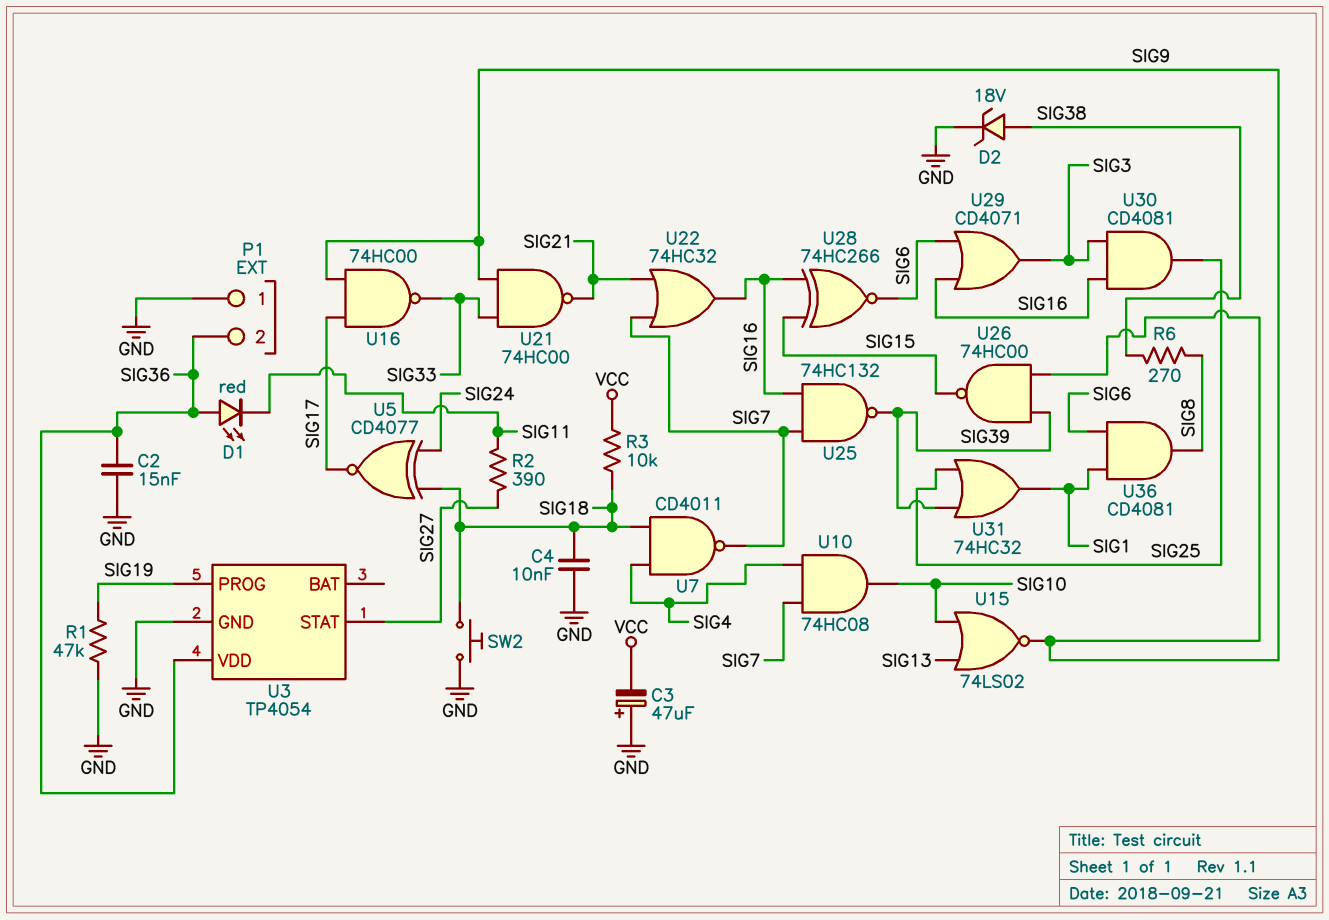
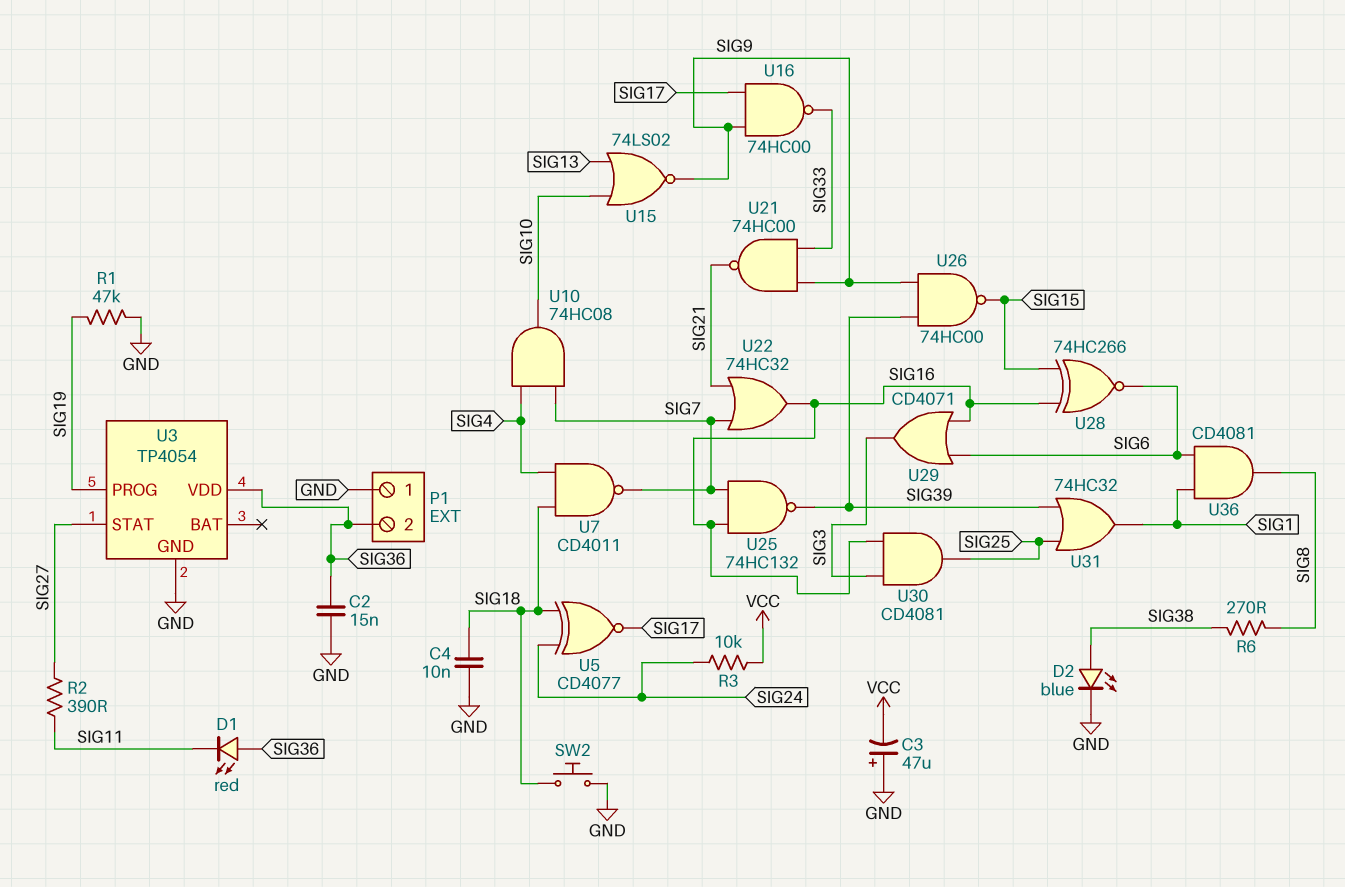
D2: zener 18V (A SIG38, K GND) -> LED blue (A SIG38, K GND)
R3: 10k (SIG18, VCC) -> 10k (SIG24, VCC)

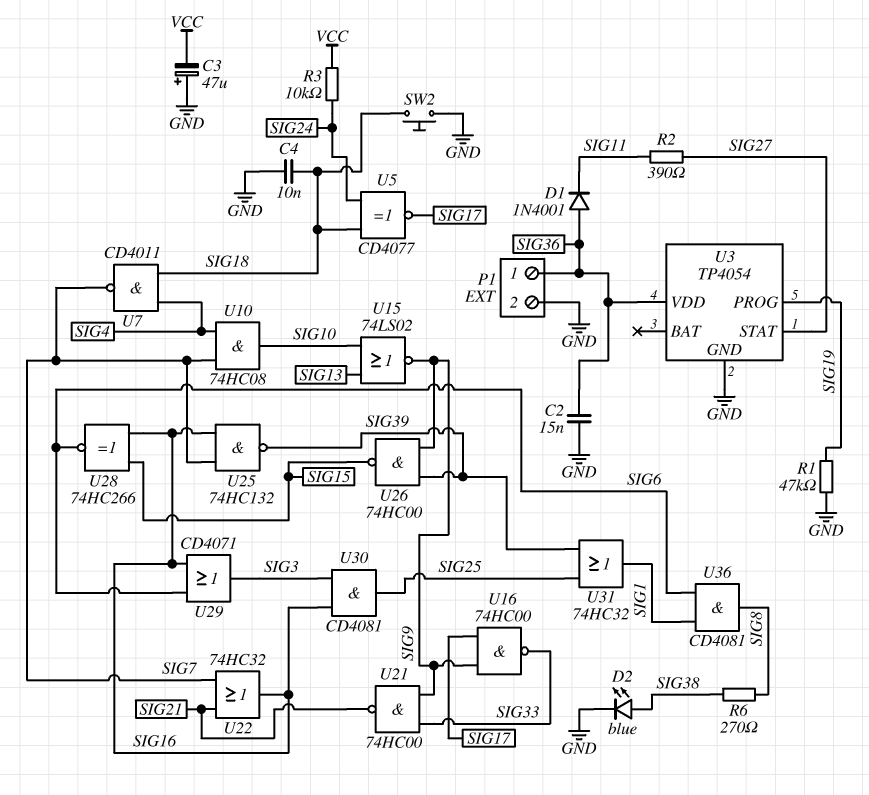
D1: LED red (A SIG36, K SIG11) -> diode 1N4001 (A SIG36, K SIG11)
P1 pin 1: GND -> SIG36
P1 pin 2: SIG36 -> GND

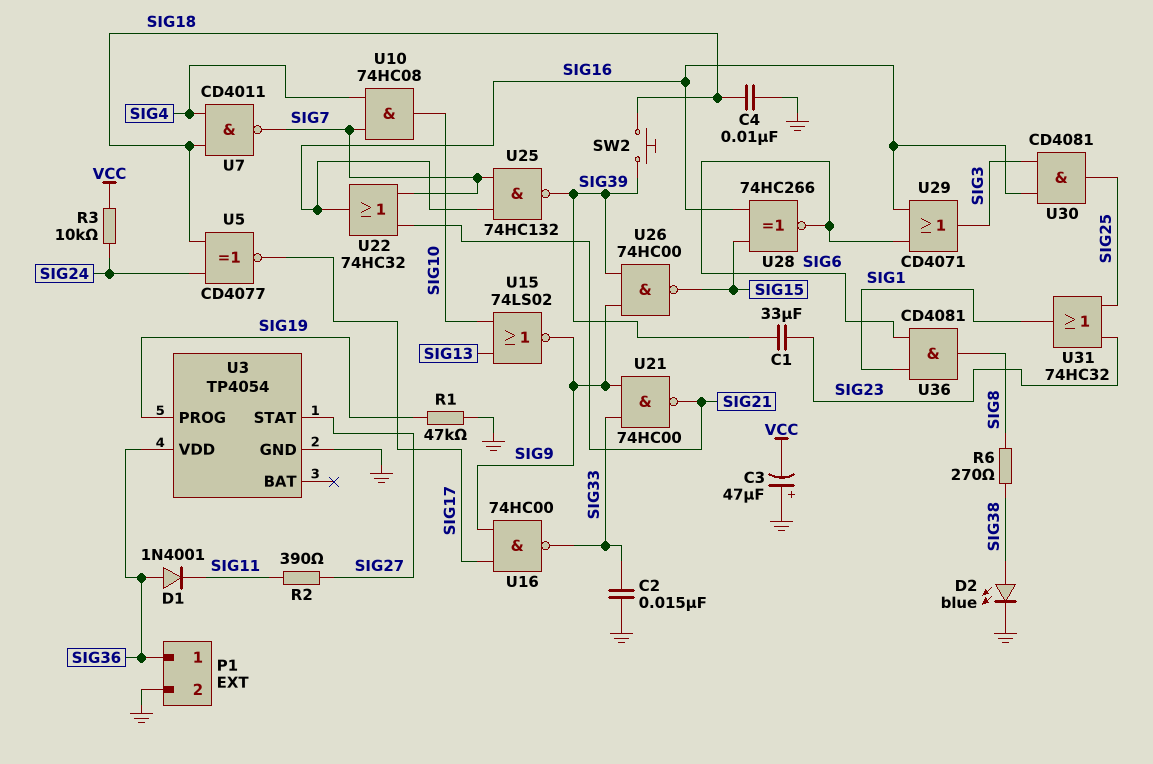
C1: none -> 33uF (SIG23, SIG39)
C2: 15nF (GND, SIG36) -> 15nF (GND, SIG33)
SW2: button (GND, SIG18) -> button (SIG18, SIG39)
U31: OR 74HC32 (in SIG25, in SIG39, out SIG1) -> OR 74HC32 (in SIG23, in SIG25, out SIG1)

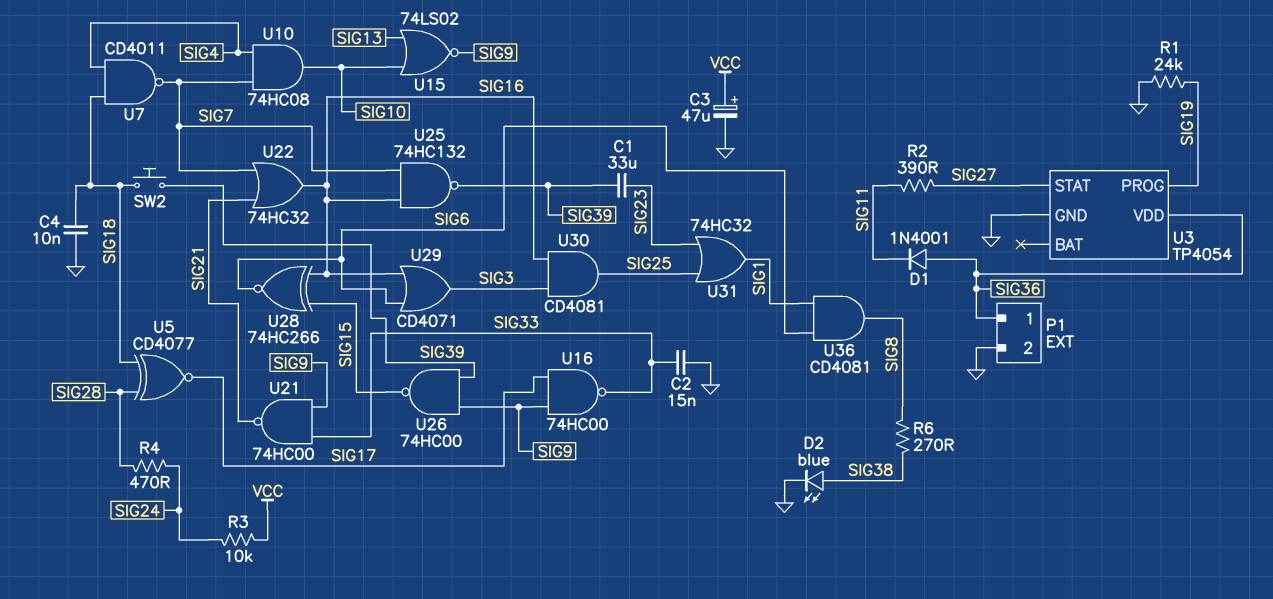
C3: 47uF (plus GND, minus VCC) -> 47uF (plus VCC, minus GND)
R1: 47k (GND, SIG19) -> 24k (GND, SIG19)
R4: none -> 470 (SIG24, SIG28)
U5: XNOR CD4077 (in SIG18, in SIG24, out SIG17) -> XNOR CD4077 (in SIG18, in SIG28, out SIG17)

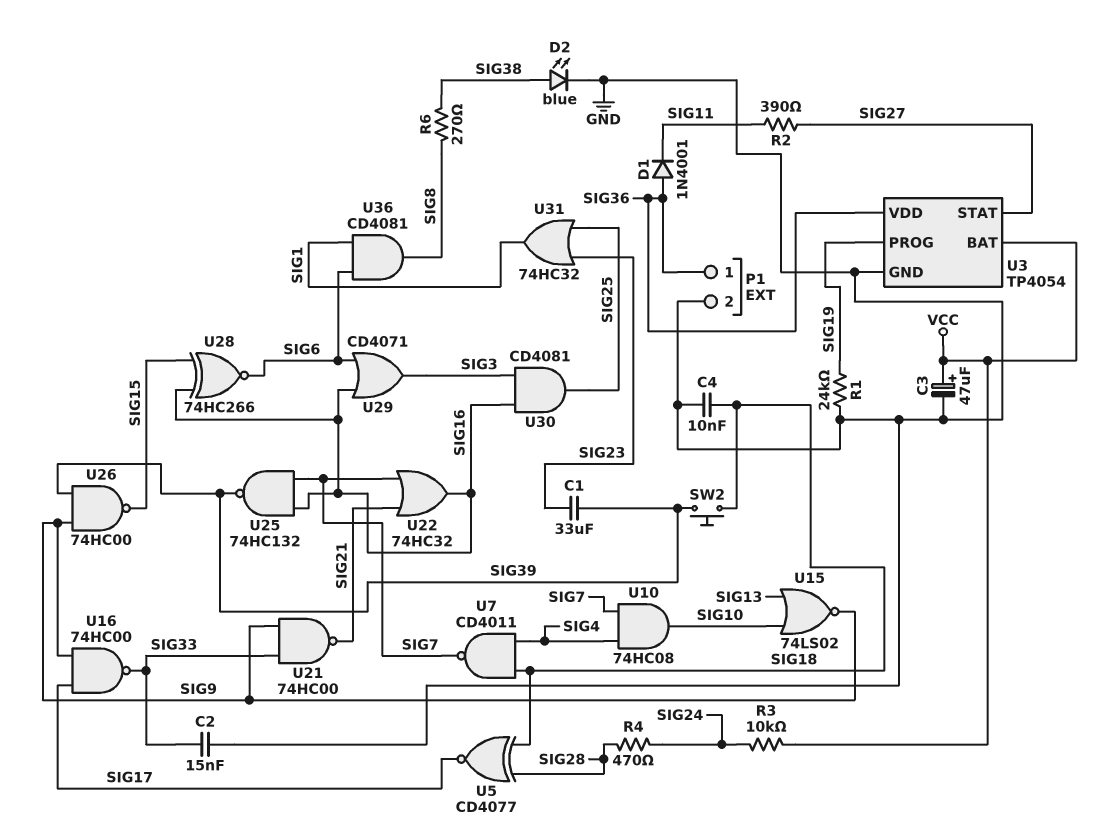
U3 pin BAT: none -> VCC

